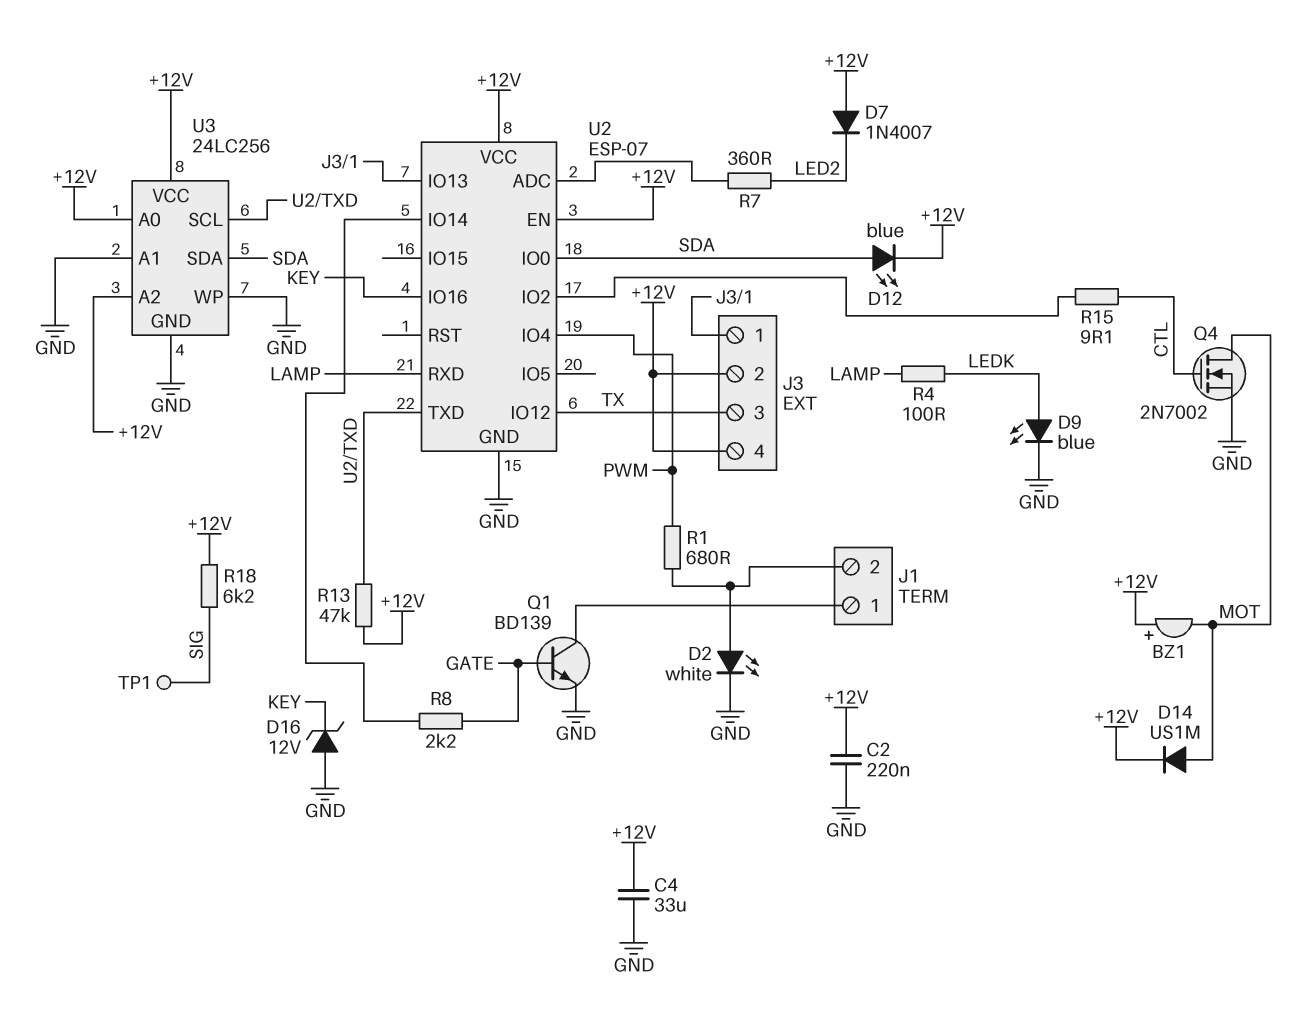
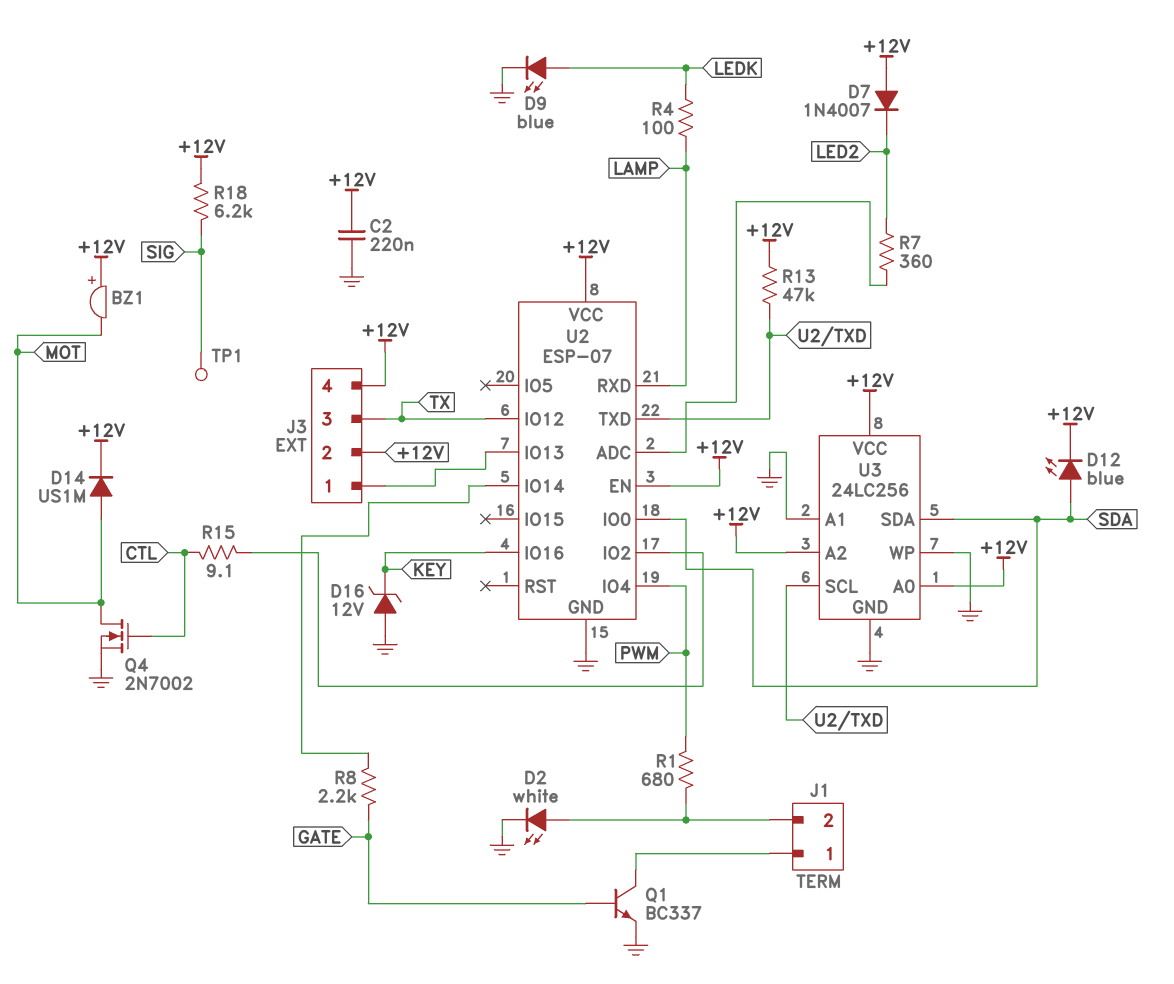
C4: 33uF (+12V, GND) -> none
Q1: NPN BD139 (B GATE, C J1/1, E GND) -> NPN BC337 (B GATE, C J1/1, E GND)

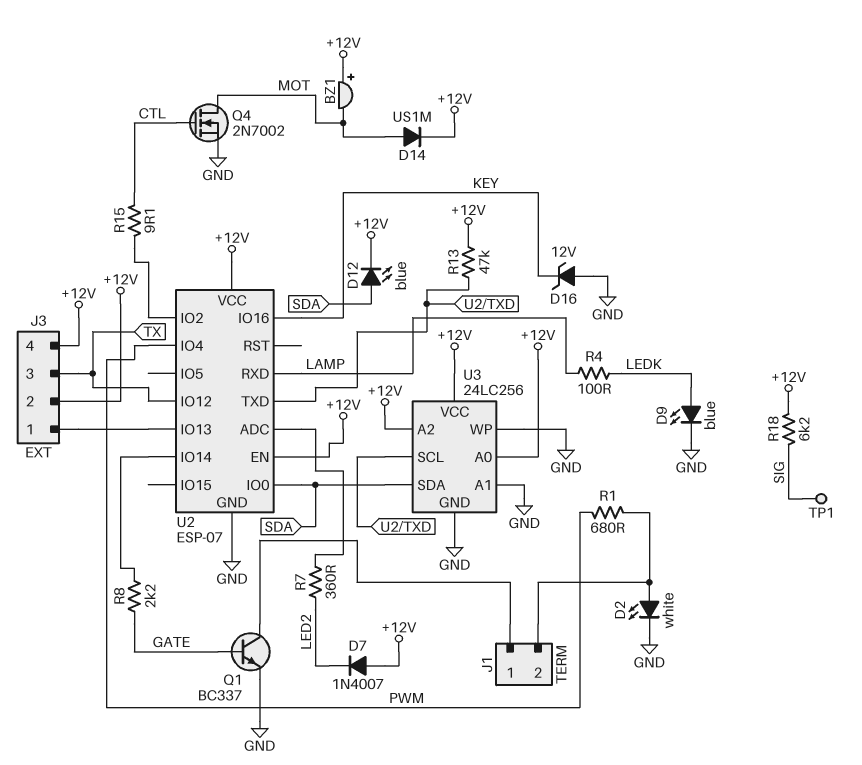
C2: 220nF (+12V, GND) -> none

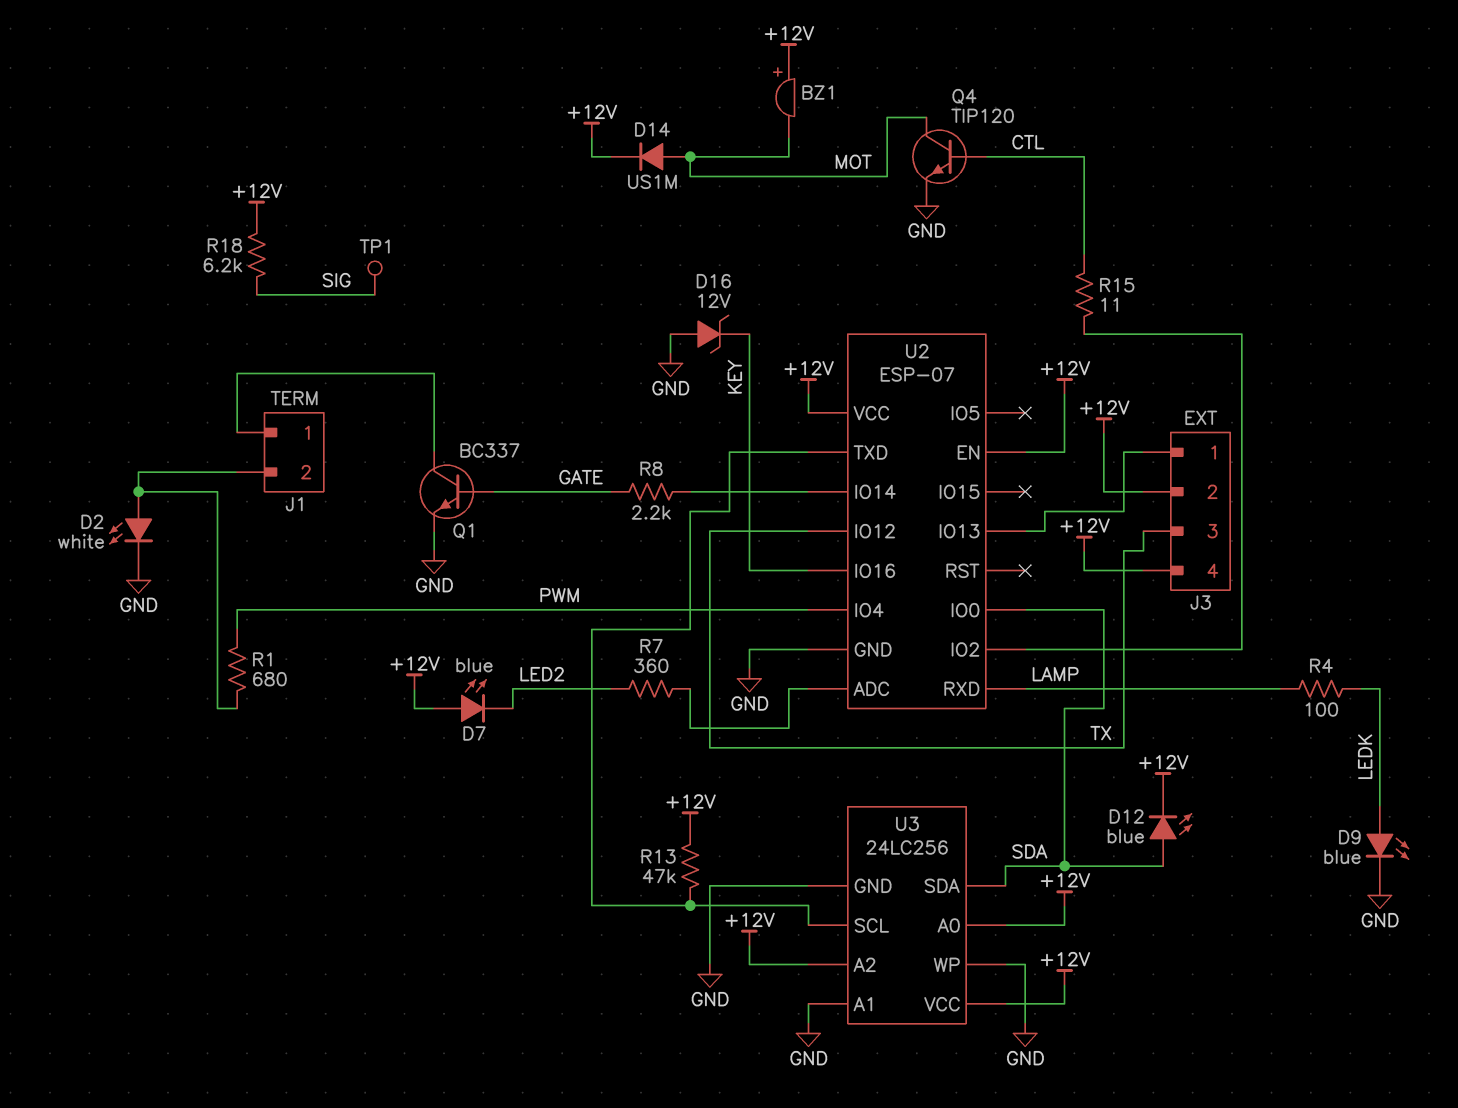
D7: diode 1N4007 (A +12V, K LED2) -> LED blue (A +12V, K LED2)
Q4: NMOS 2N7002 (G CTL, D MOT, S GND) -> NPN TIP120 (B CTL, C MOT, E GND)
R15: 9.1 (CTL, U2/IO2) -> 11 (CTL, U2/IO2)

